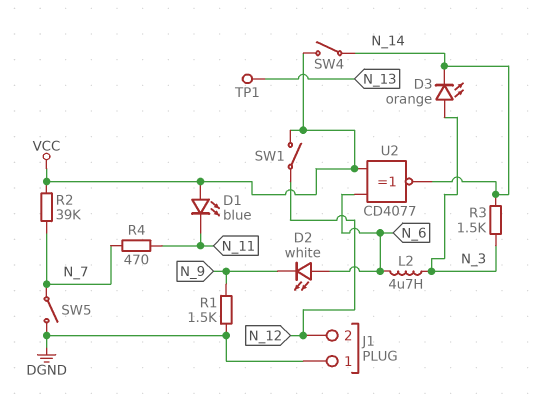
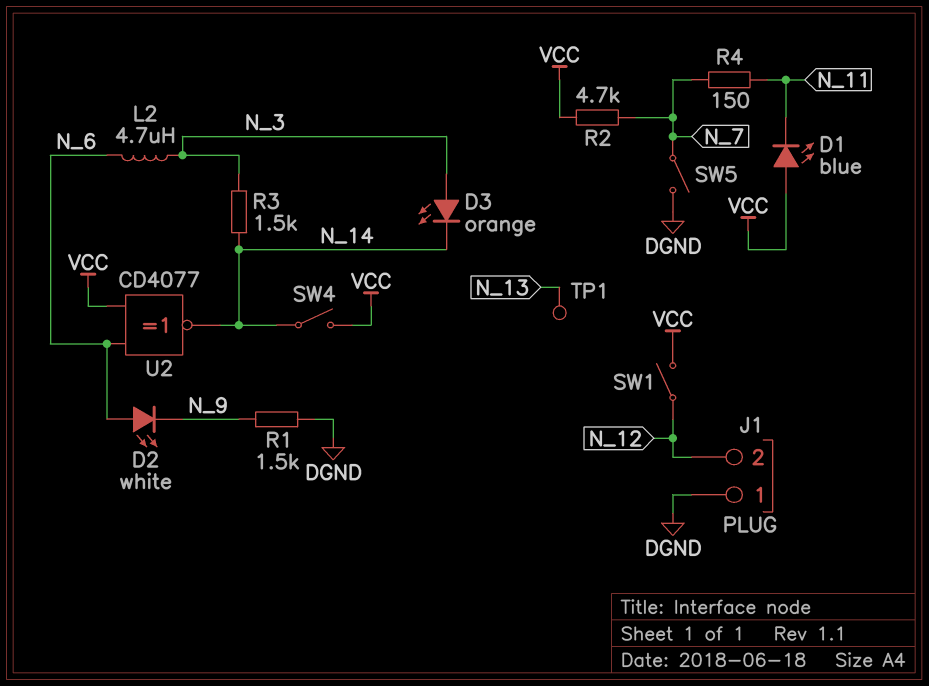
R2: 39k (N_7, VCC) -> 4.7k (N_7, VCC)
R4: 470 (N_7, N_11) -> 150 (N_7, N_11)

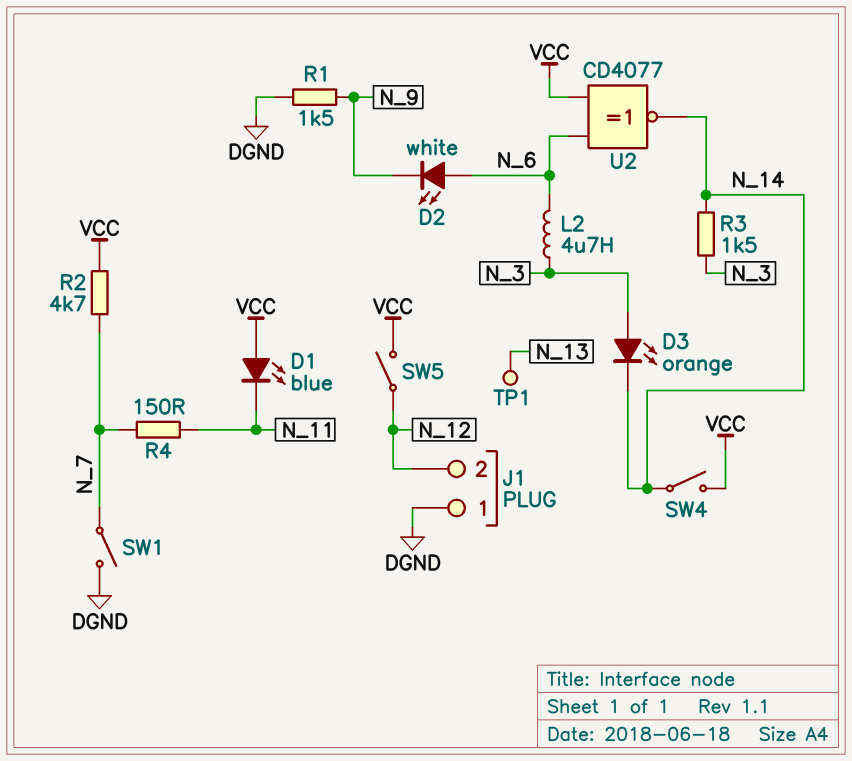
SW1: switch (N_12, VCC) -> switch (DGND, N_7)
SW5: switch (DGND, N_7) -> switch (N_12, VCC)

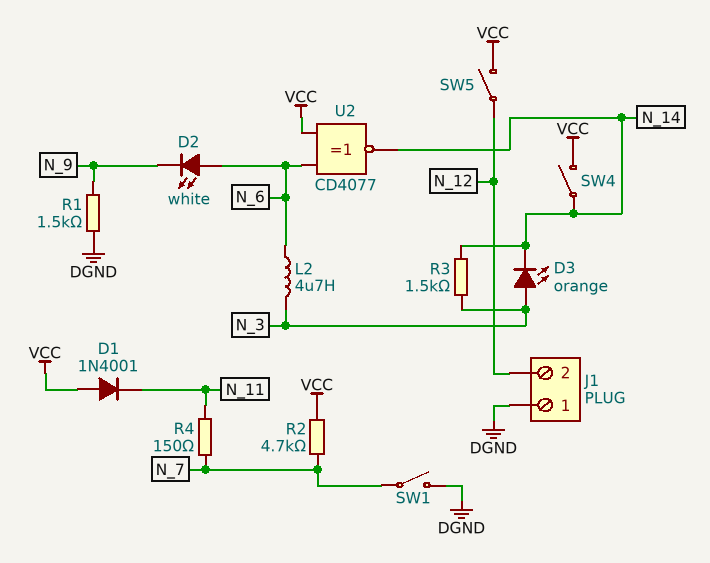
D1: LED blue (A VCC, K N_11) -> diode 1N4001 (A VCC, K N_11)
TP1: test point (N_13) -> none

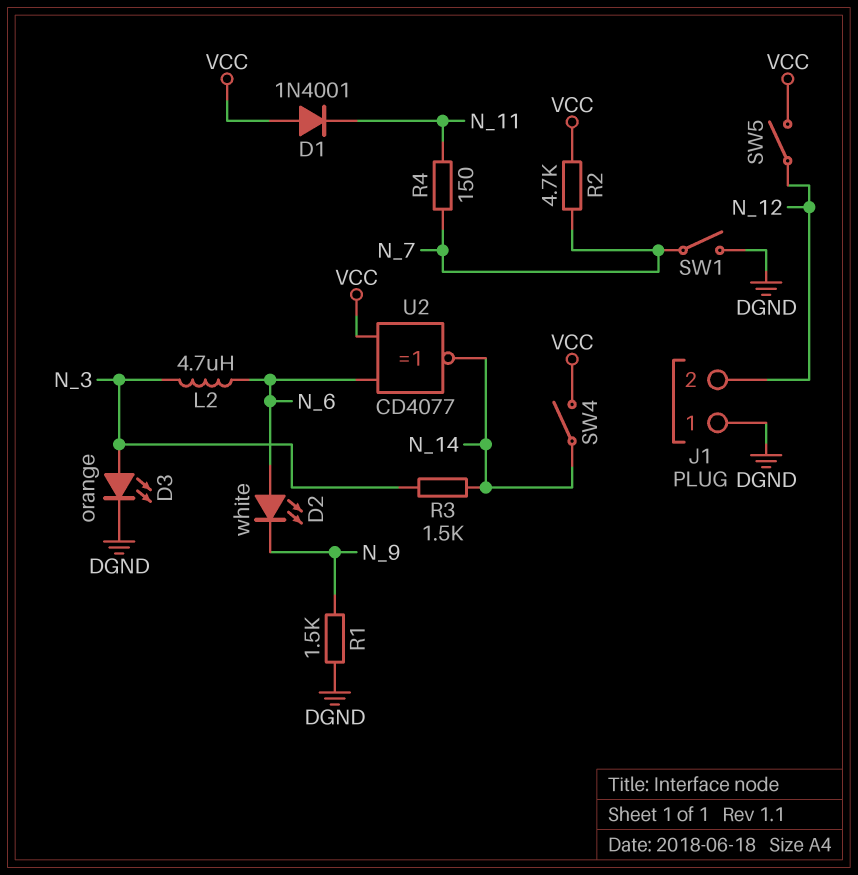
D3: LED orange (A N_3, K N_14) -> LED orange (A N_3, K DGND)

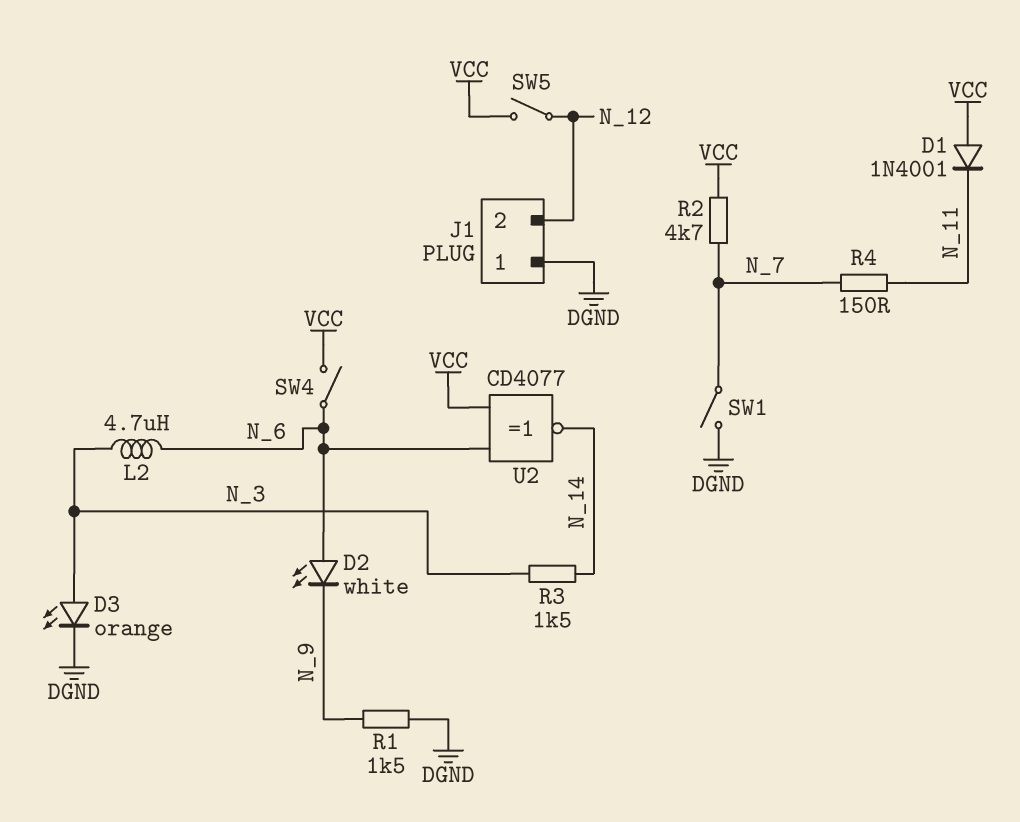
SW4: switch (N_14, VCC) -> switch (N_6, VCC)

